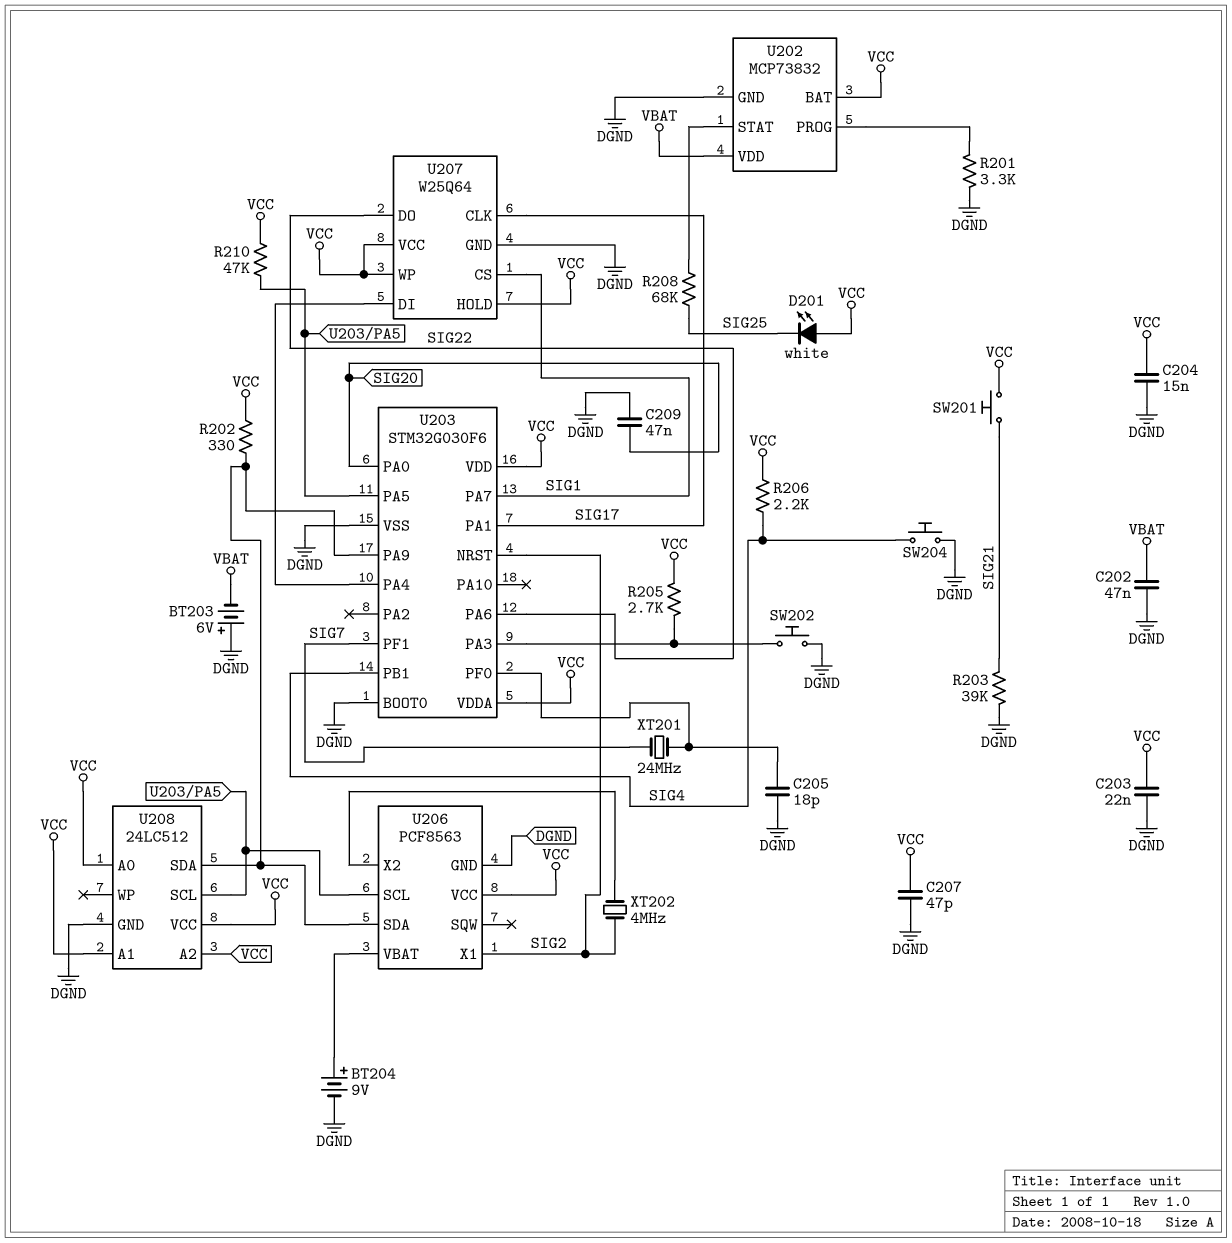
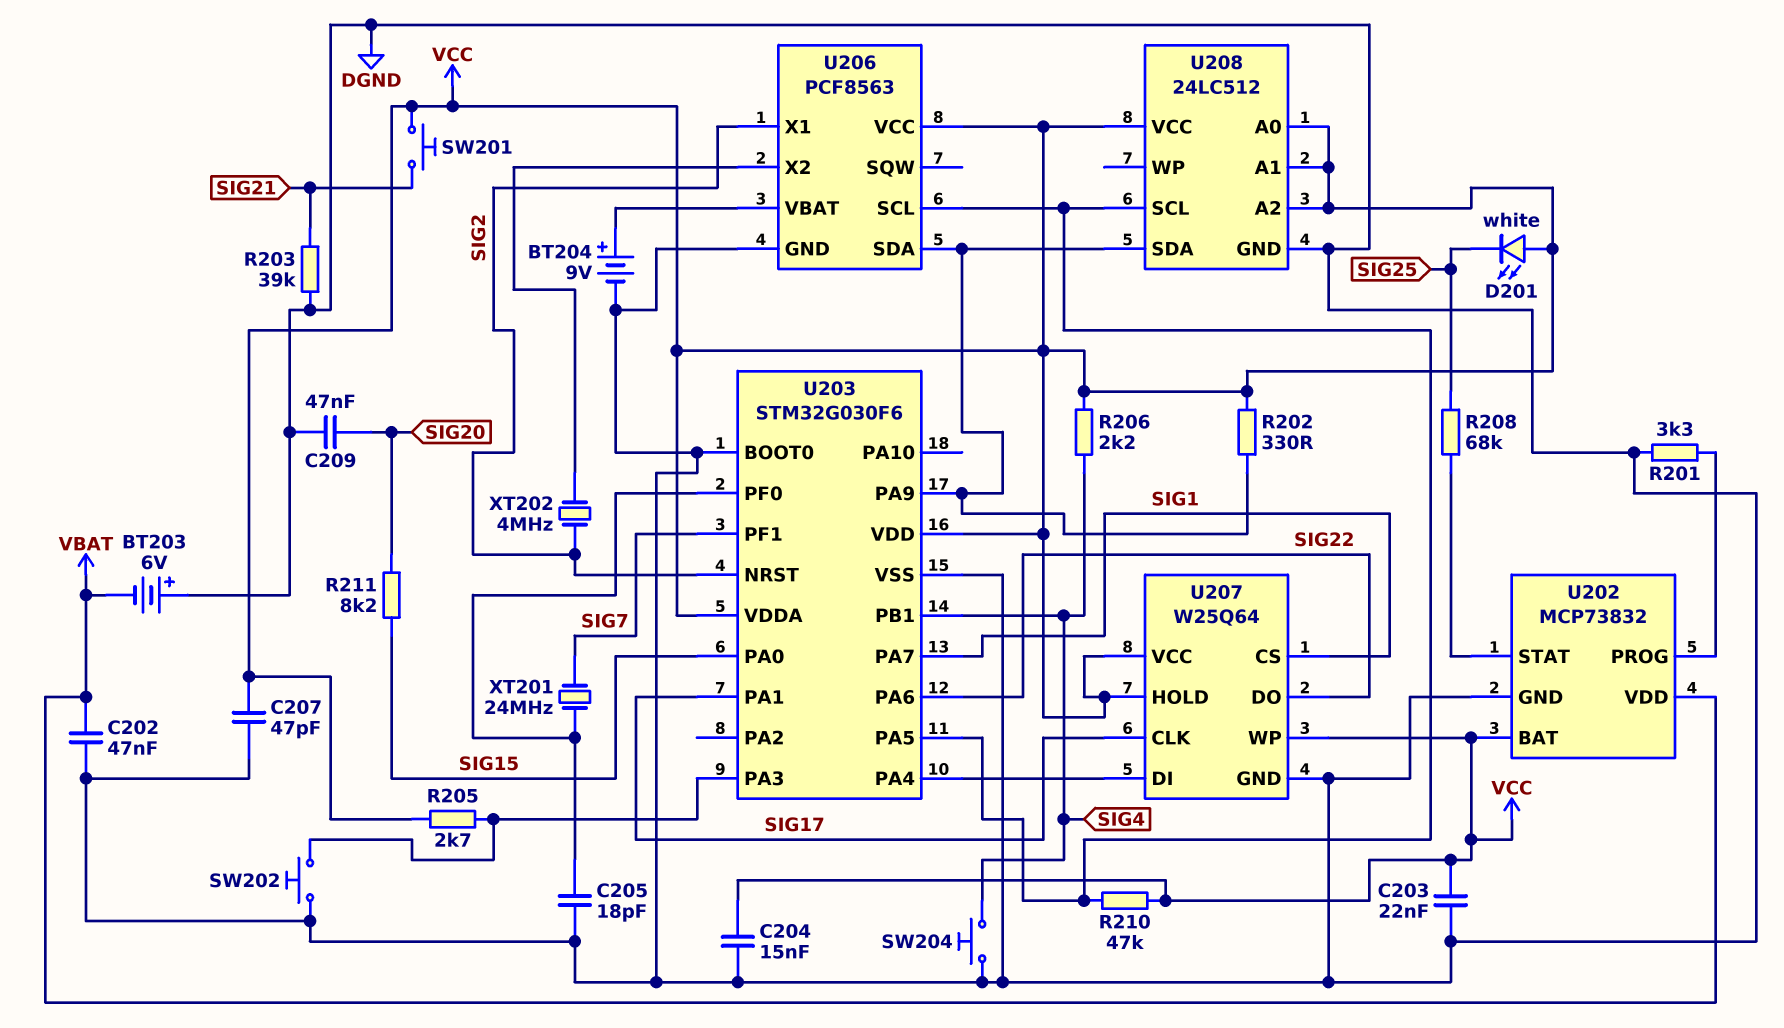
R211: none -> 8.2k (SIG15, SIG20)
U203 pin PA0: SIG20 -> SIG15

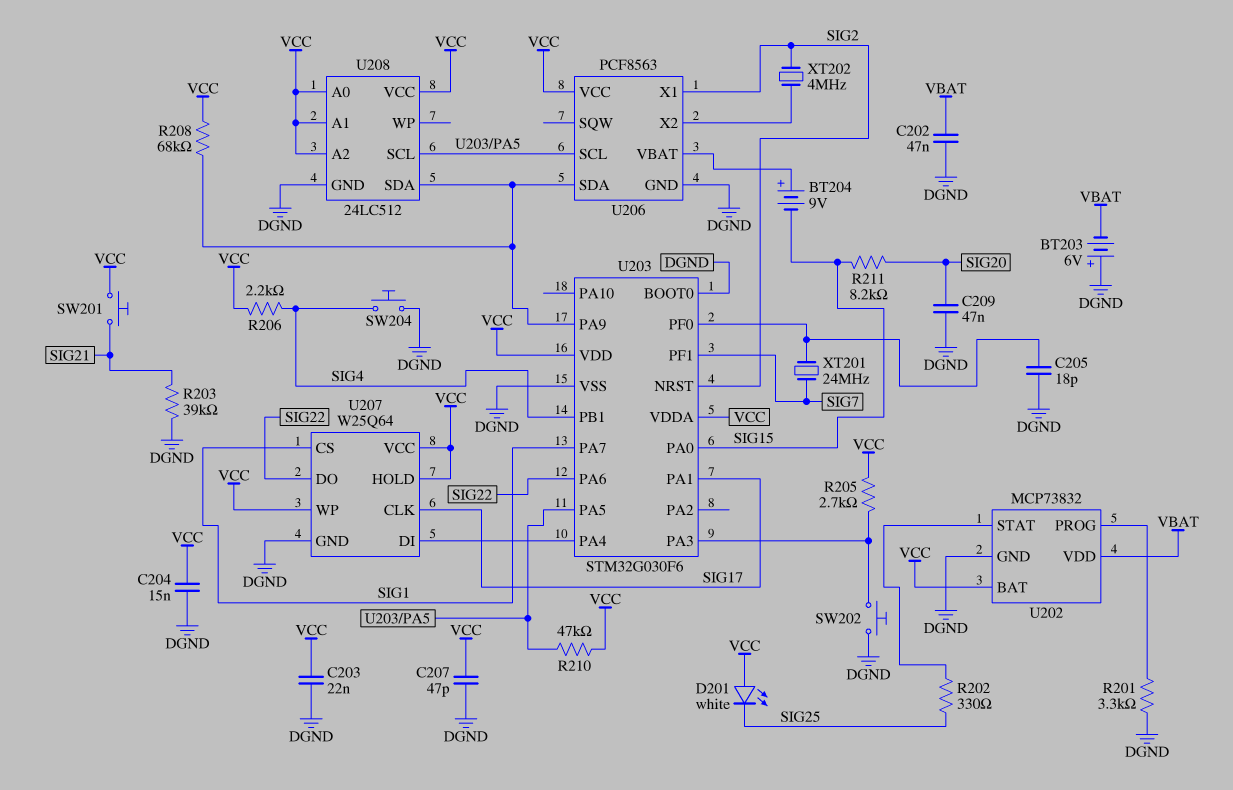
BT204: 9V (plus U206/VBAT, minus DGND) -> 9V (plus U206/VBAT, minus SIG15)
R202: 330 (U203/PA9, VCC) -> 330 (SIG25, U202/STAT)
R208: 68k (SIG25, U202/STAT) -> 68k (U203/PA9, VCC)

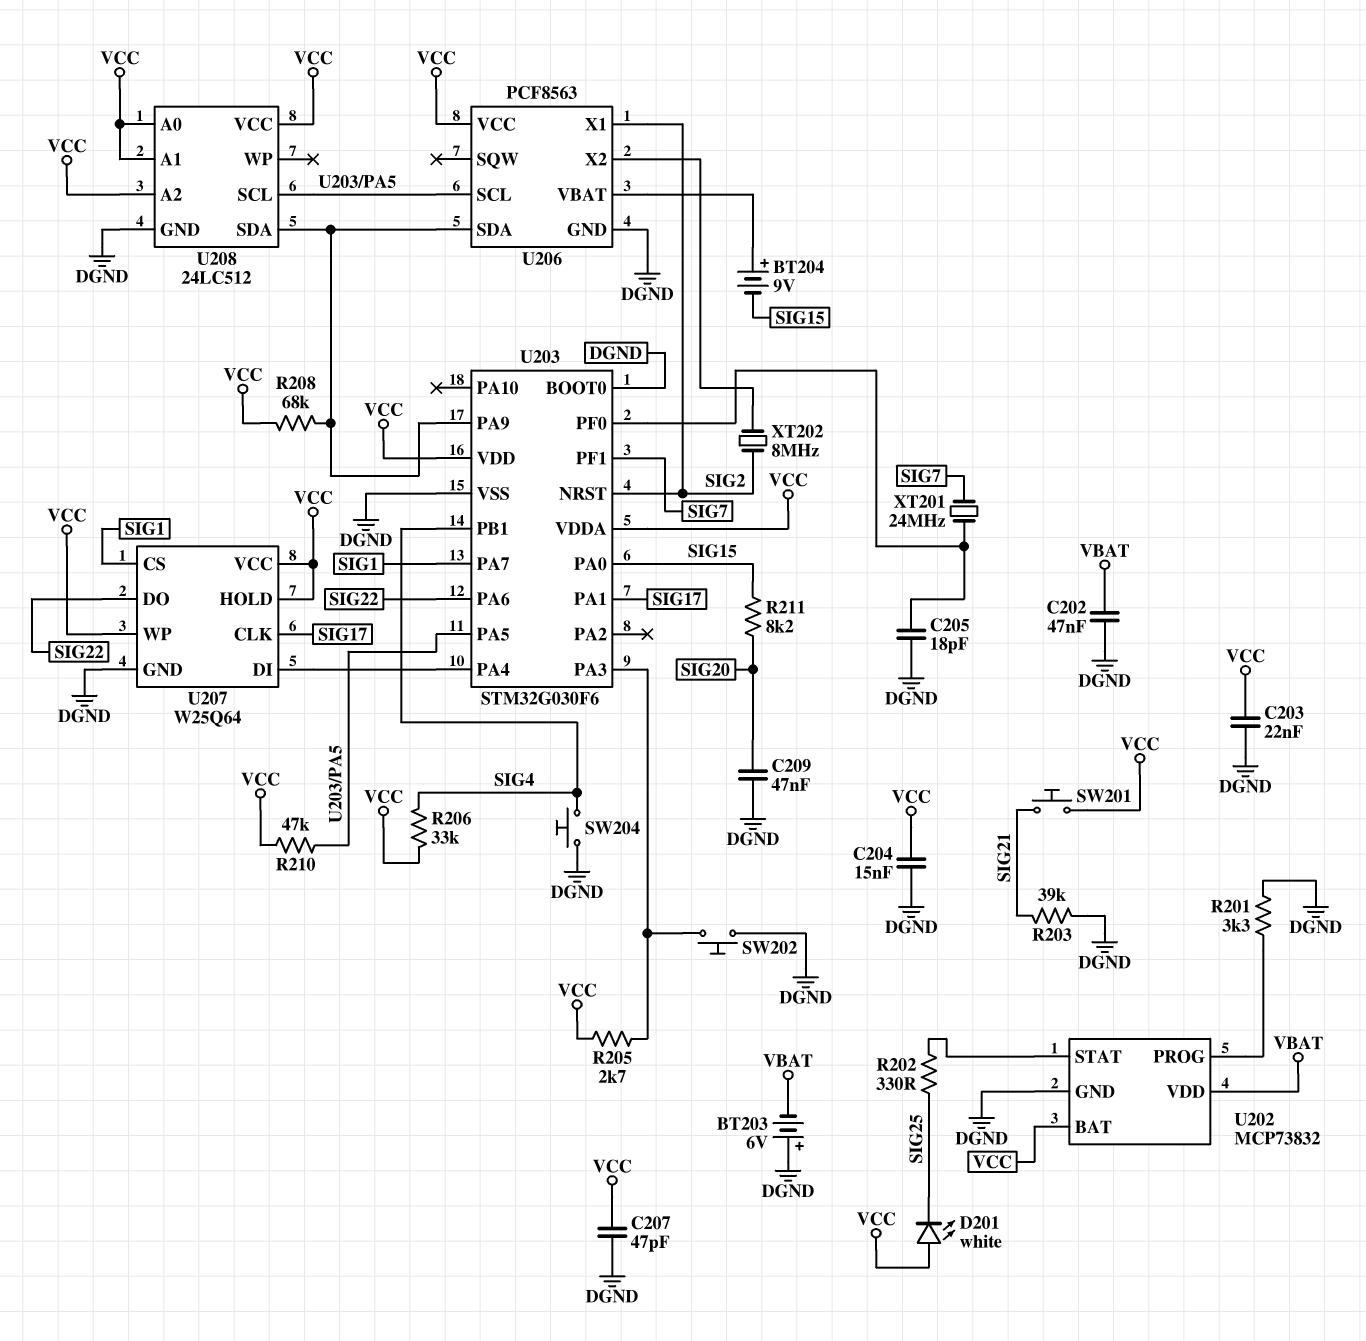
R206: 2.2k (SIG4, VCC) -> 33k (SIG4, VCC)
XT202: 4MHz (SIG2, U206/X2) -> 8MHz (SIG2, U206/X2)

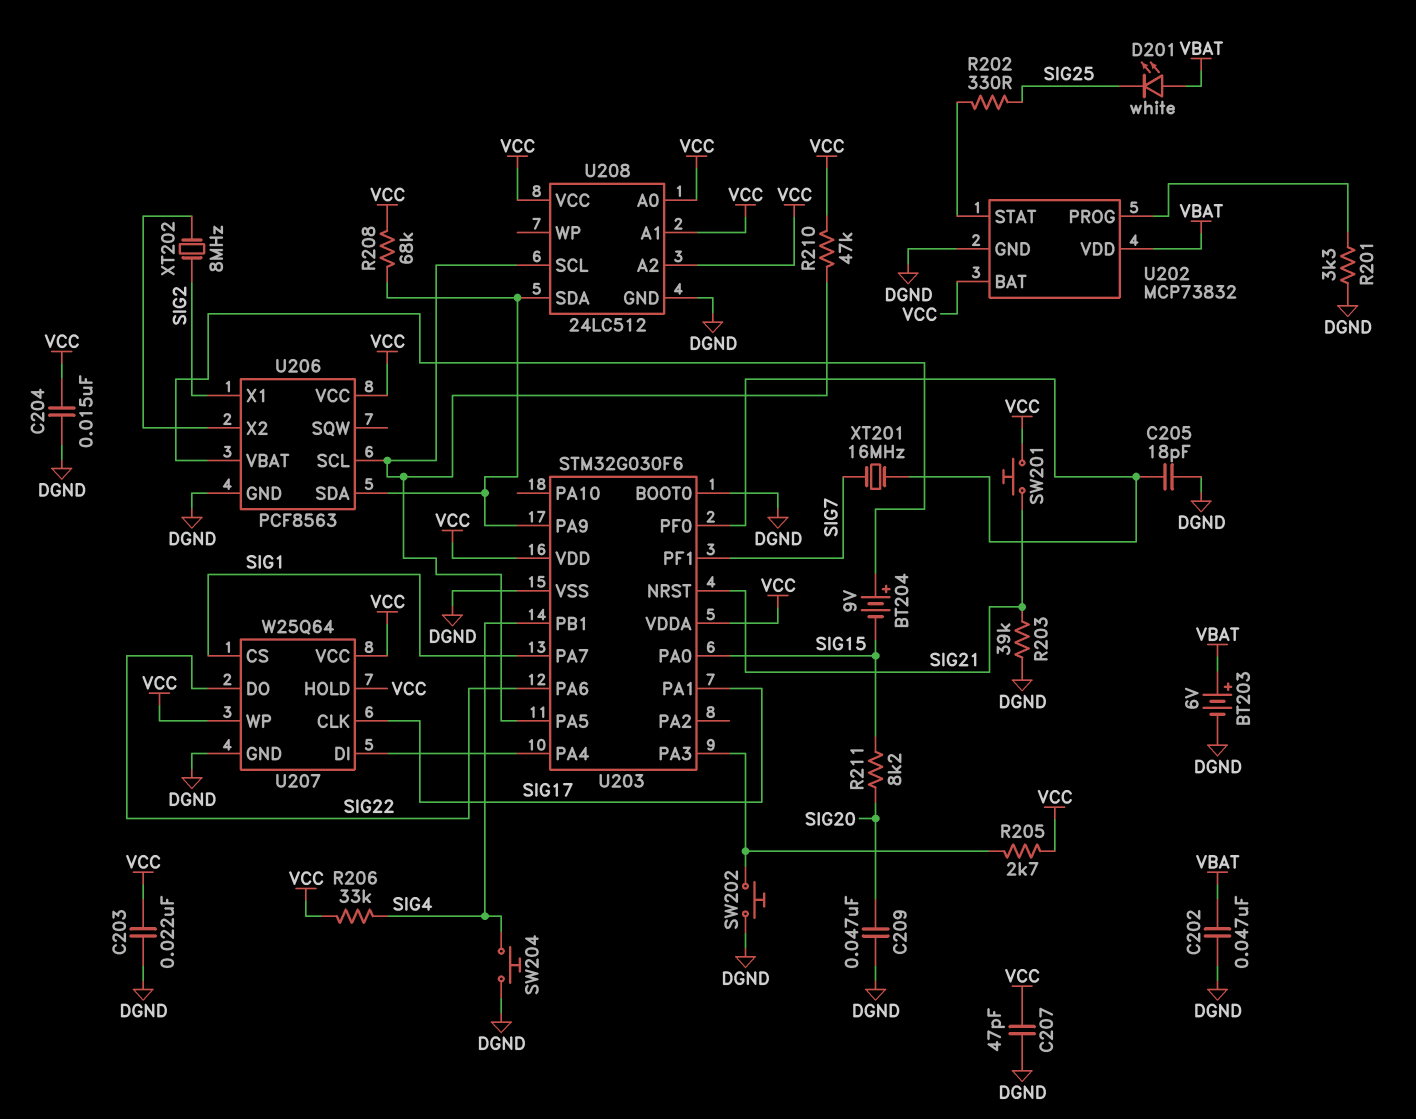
BT203: 6V (plus DGND, minus VBAT) -> 6V (plus VBAT, minus DGND)
D201: LED white (A VCC, K SIG25) -> LED white (A VBAT, K SIG25)
U203 pin NRST: SIG2 -> SIG21
XT201: 24MHz (SIG7, U203/PF0) -> 16MHz (SIG7, U203/PF0)

